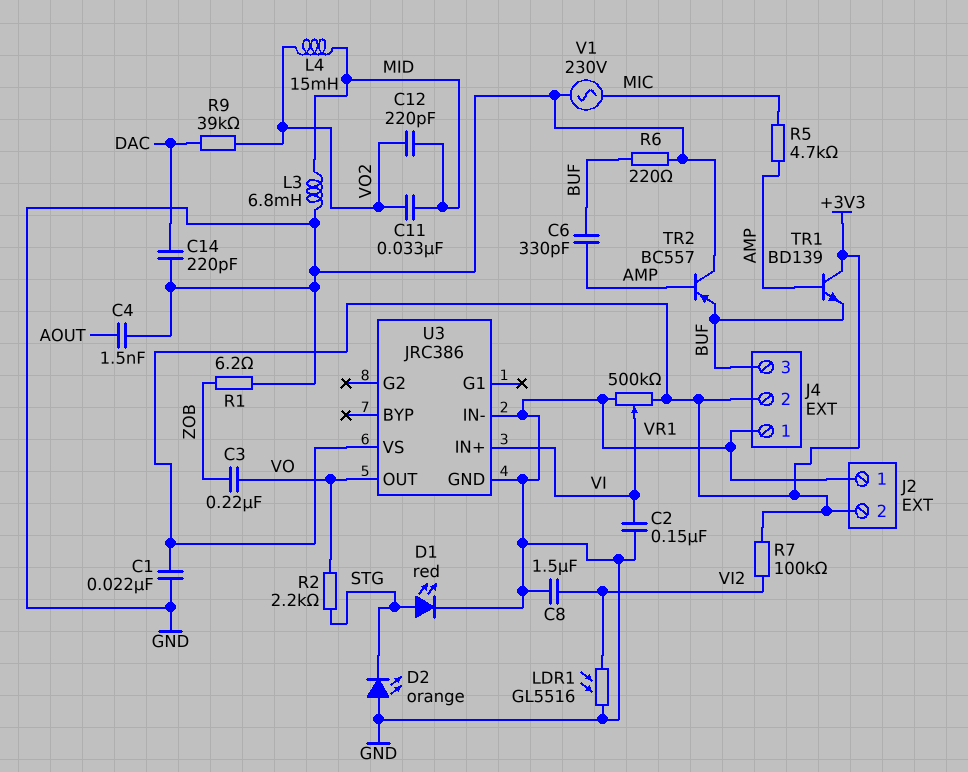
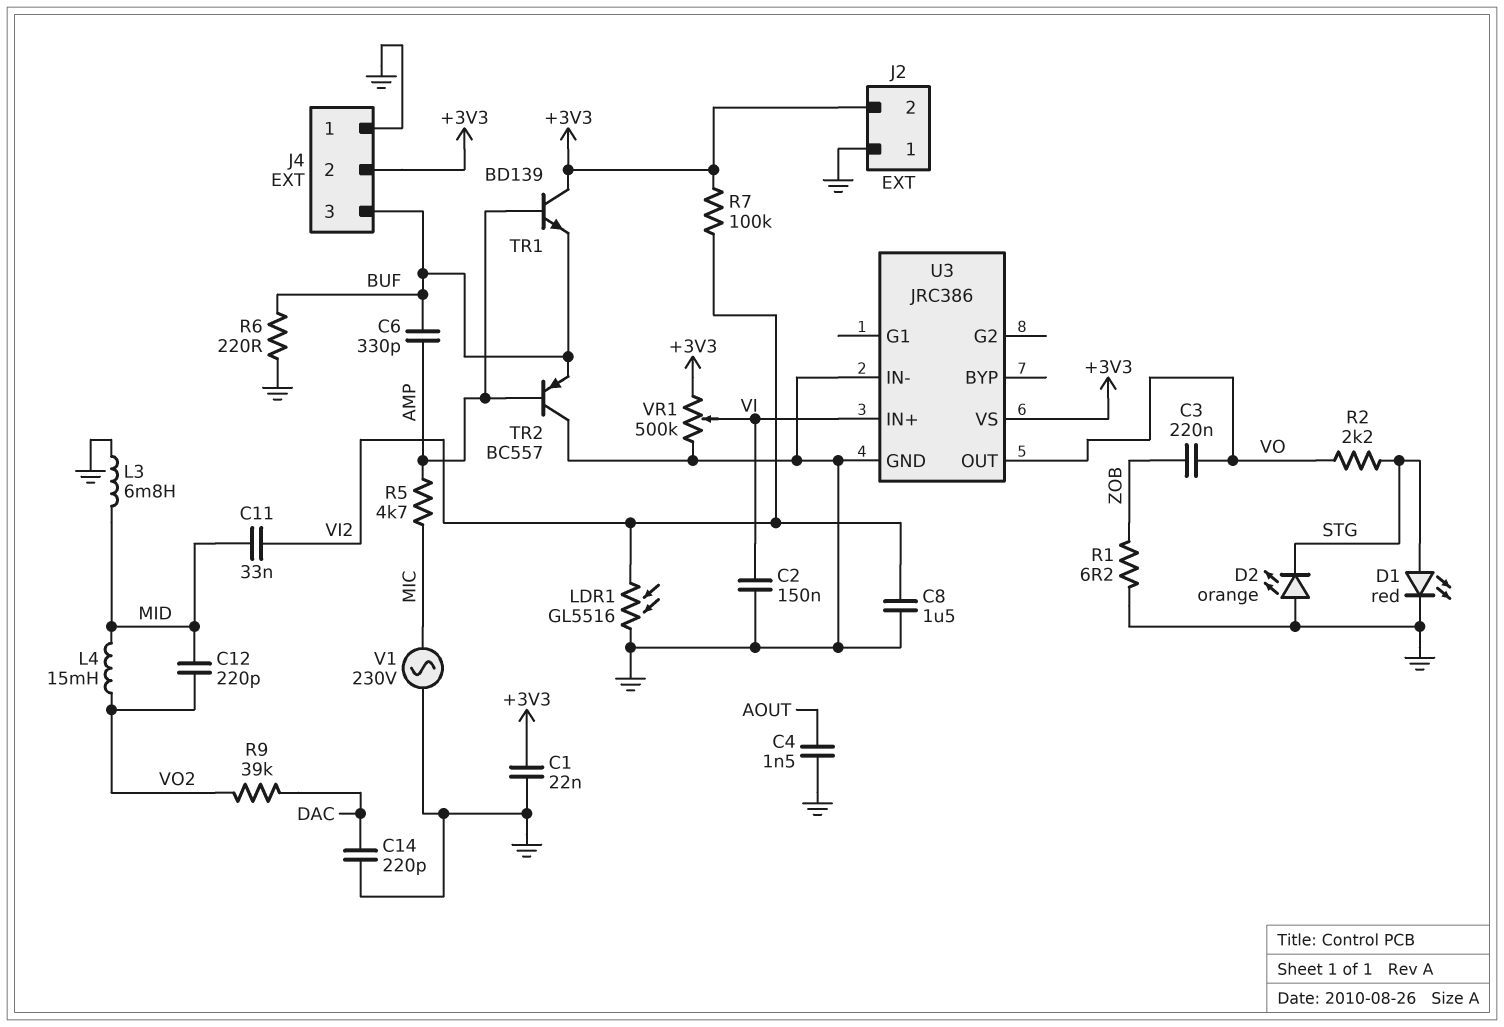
C11: 33nF (MID, VO2) -> 33nF (MID, VI2)

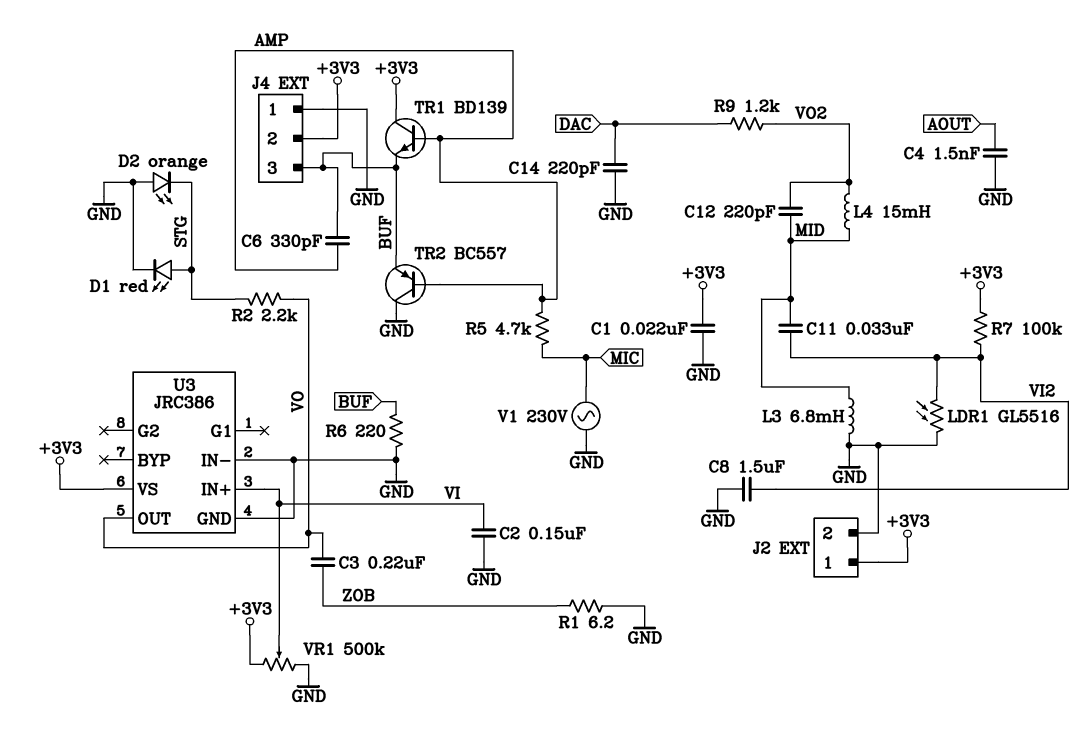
J2 pin 1: GND -> +3V3
J2 pin 2: +3V3 -> GND
R9: 39k (DAC, VO2) -> 1.2k (DAC, VO2)

